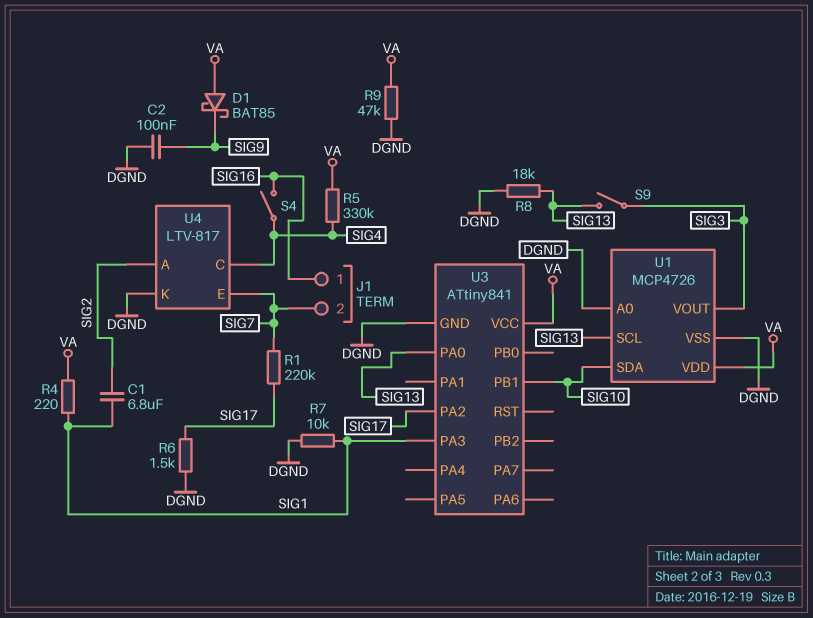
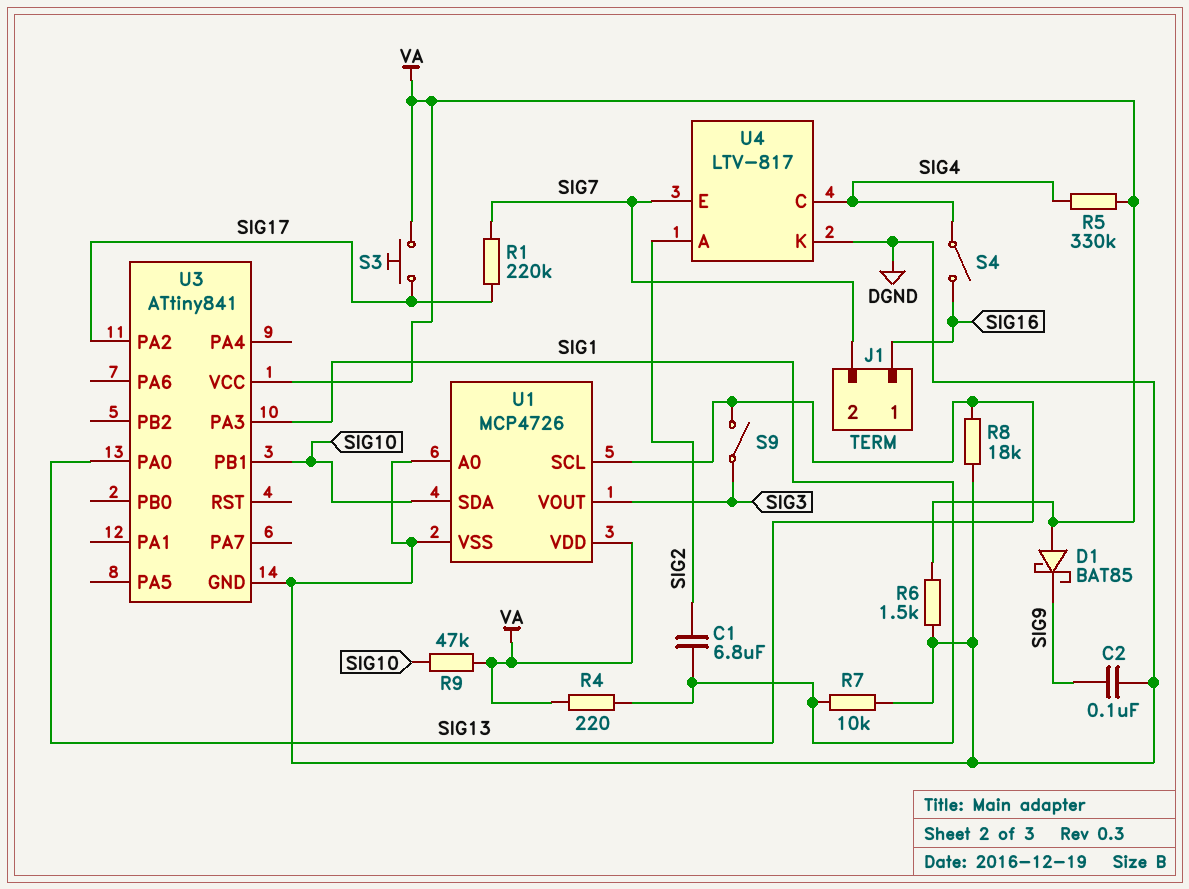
R6: 1.5k (DGND, SIG17) -> 1.5k (DGND, VA)
R9: 47k (DGND, VA) -> 47k (SIG10, VA)
S3: none -> button (SIG17, VA)

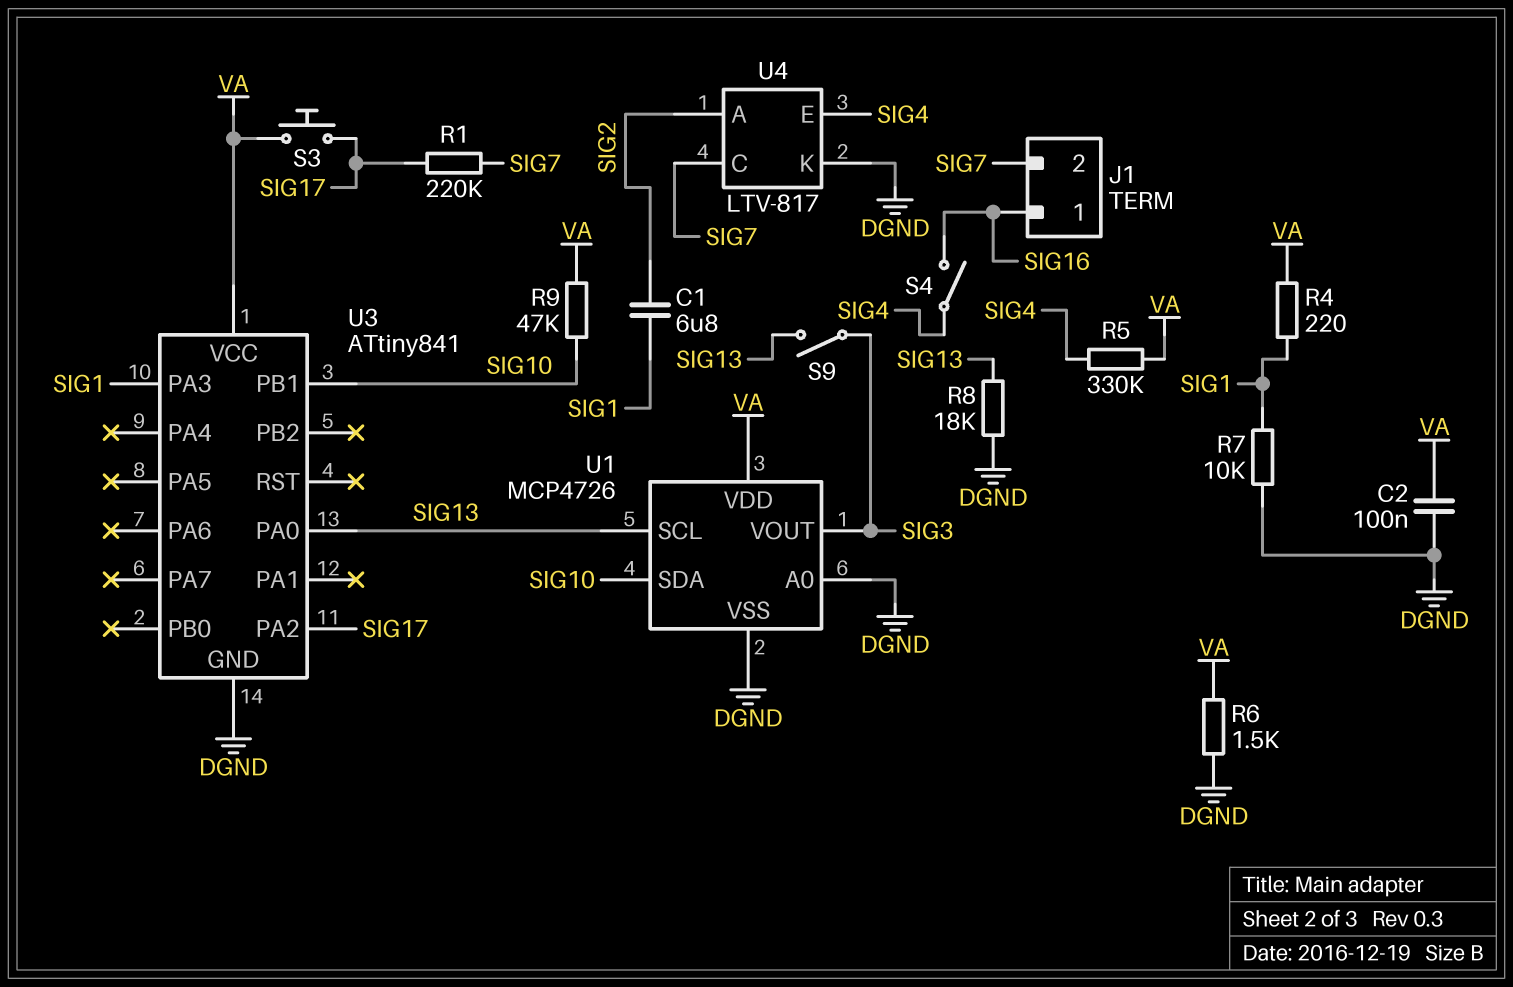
C2: 100nF (DGND, SIG9) -> 100nF (DGND, VA)
D1: schottky BAT85 (A VA, K SIG9) -> none
U4 pin C: SIG4 -> SIG7
U4 pin E: SIG7 -> SIG4

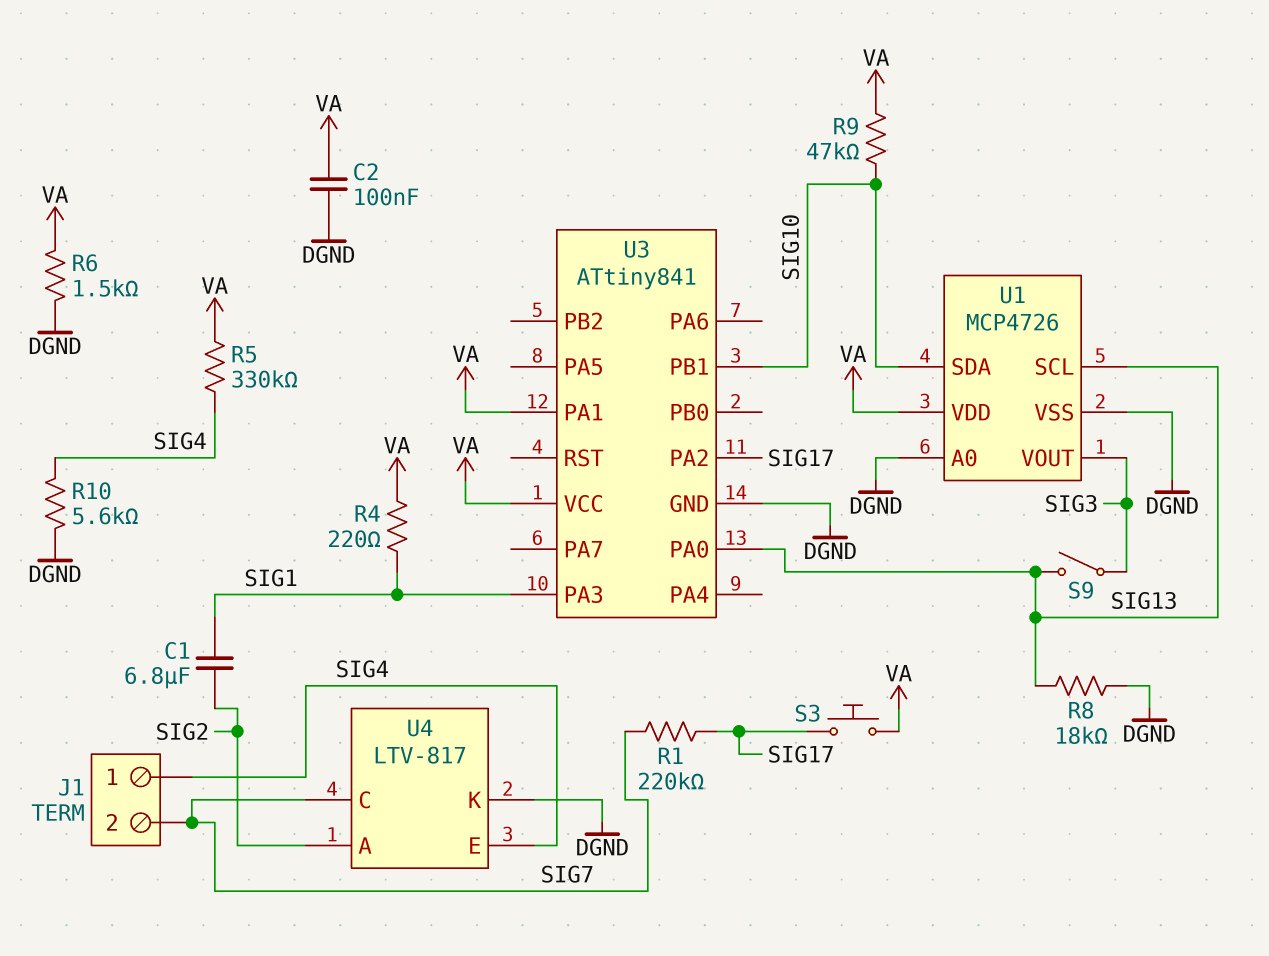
J1 pin 1: SIG16 -> SIG4
R7: 10k (DGND, SIG1) -> none
R10: none -> 5.6k (DGND, SIG4)
S4: switch (SIG4, SIG16) -> none
U3 pin PA1: none -> VA

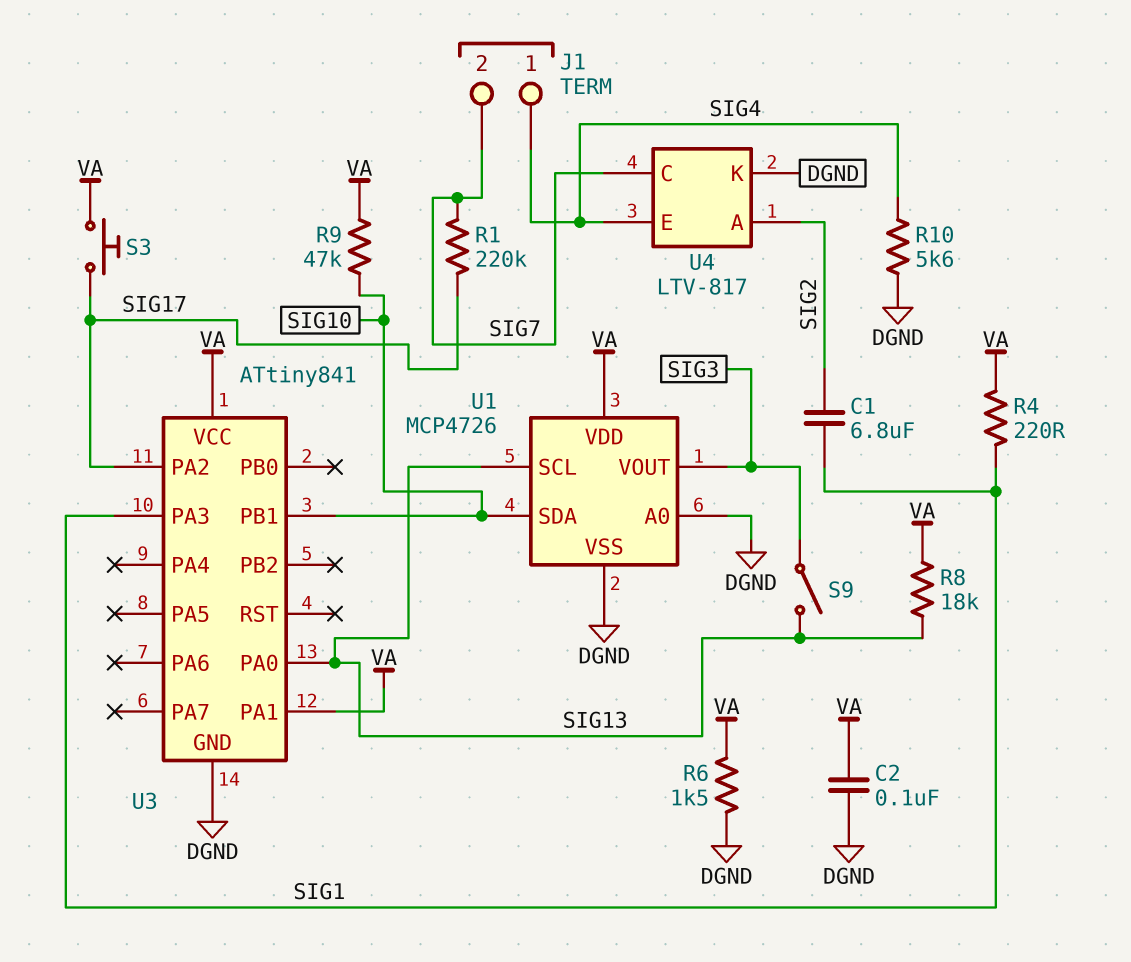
R5: 330k (SIG4, VA) -> none
R8: 18k (DGND, SIG13) -> 18k (SIG13, VA)

